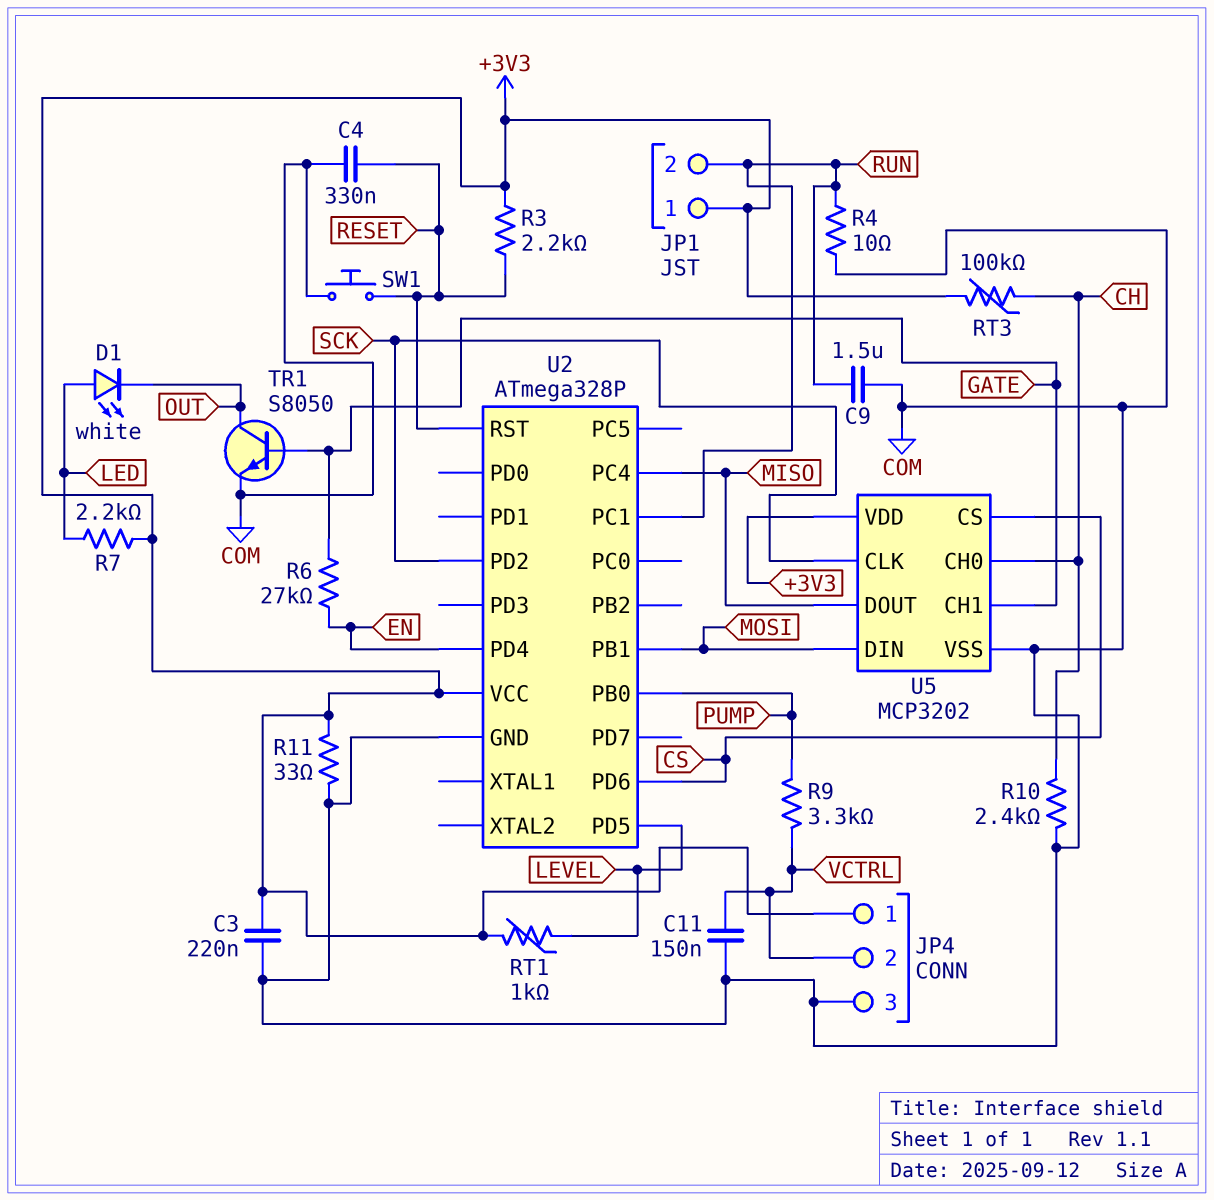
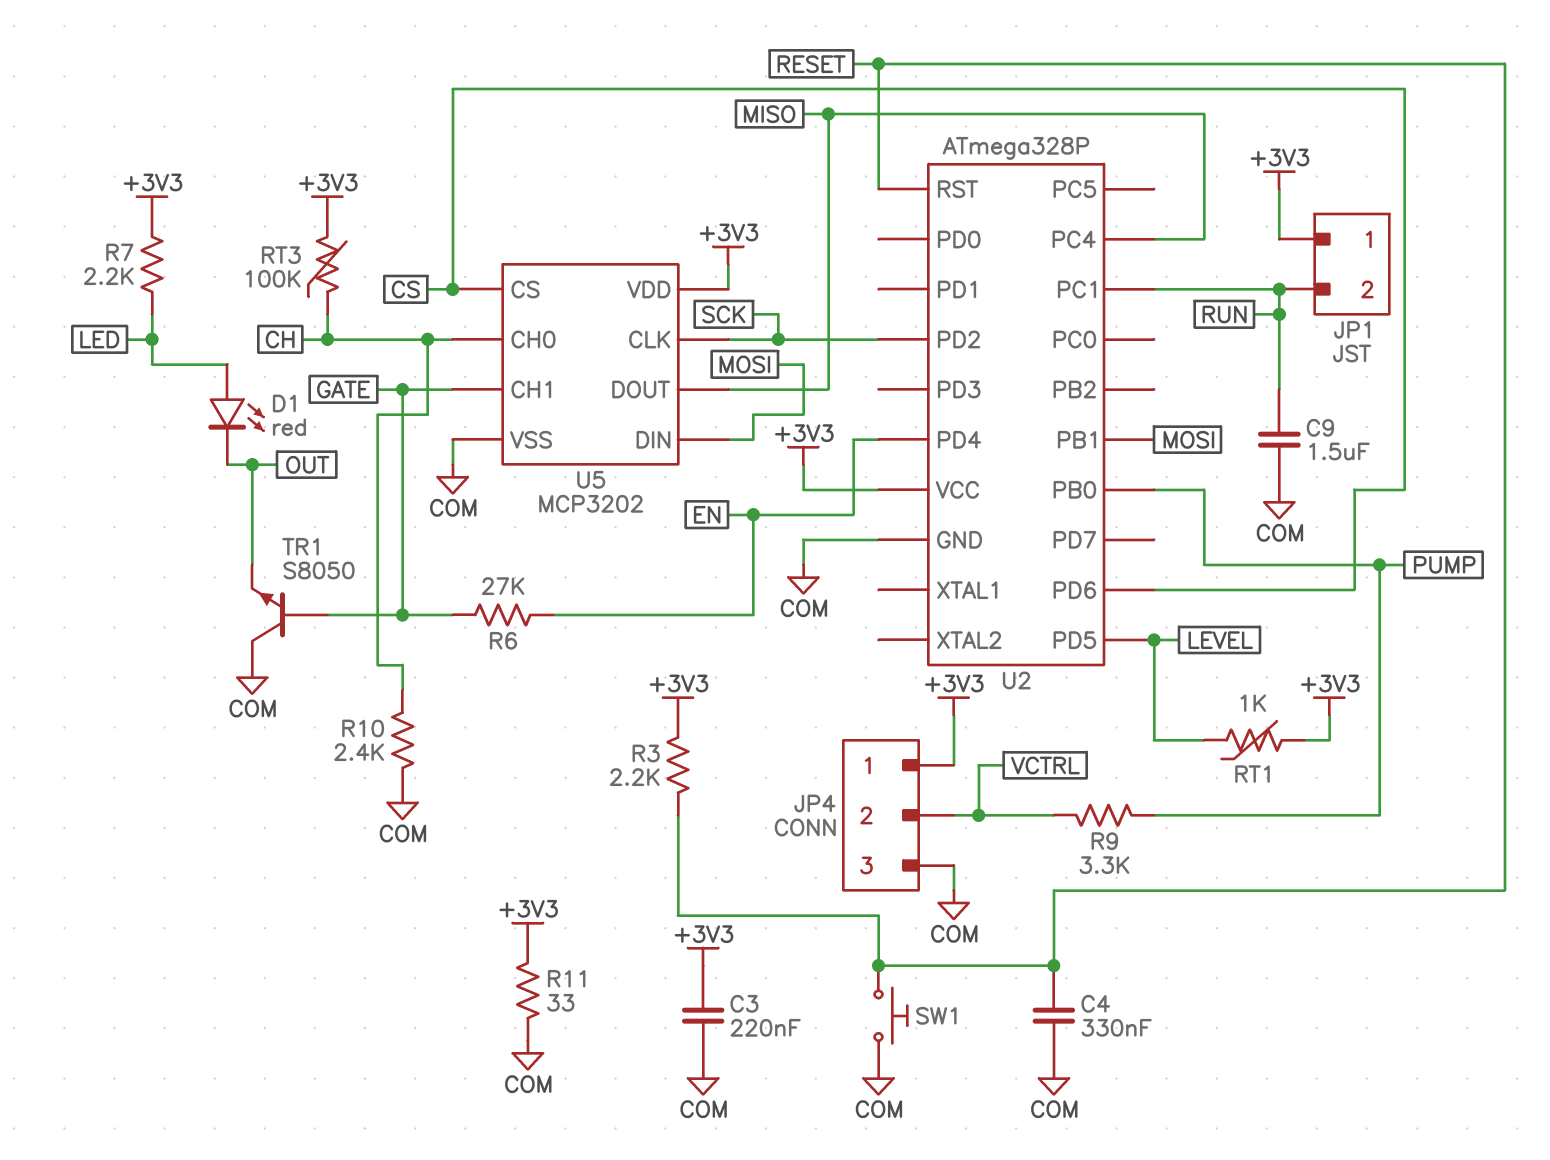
C11: 150nF (COM, VCTRL) -> none
D1: LED white (A LED, K OUT) -> LED red (A LED, K OUT)
R4: 10 (COM, RUN) -> none
TR1: NPN S8050 (B GATE, C OUT, E COM) -> NPN S8050 (B GATE, C COM, E OUT)

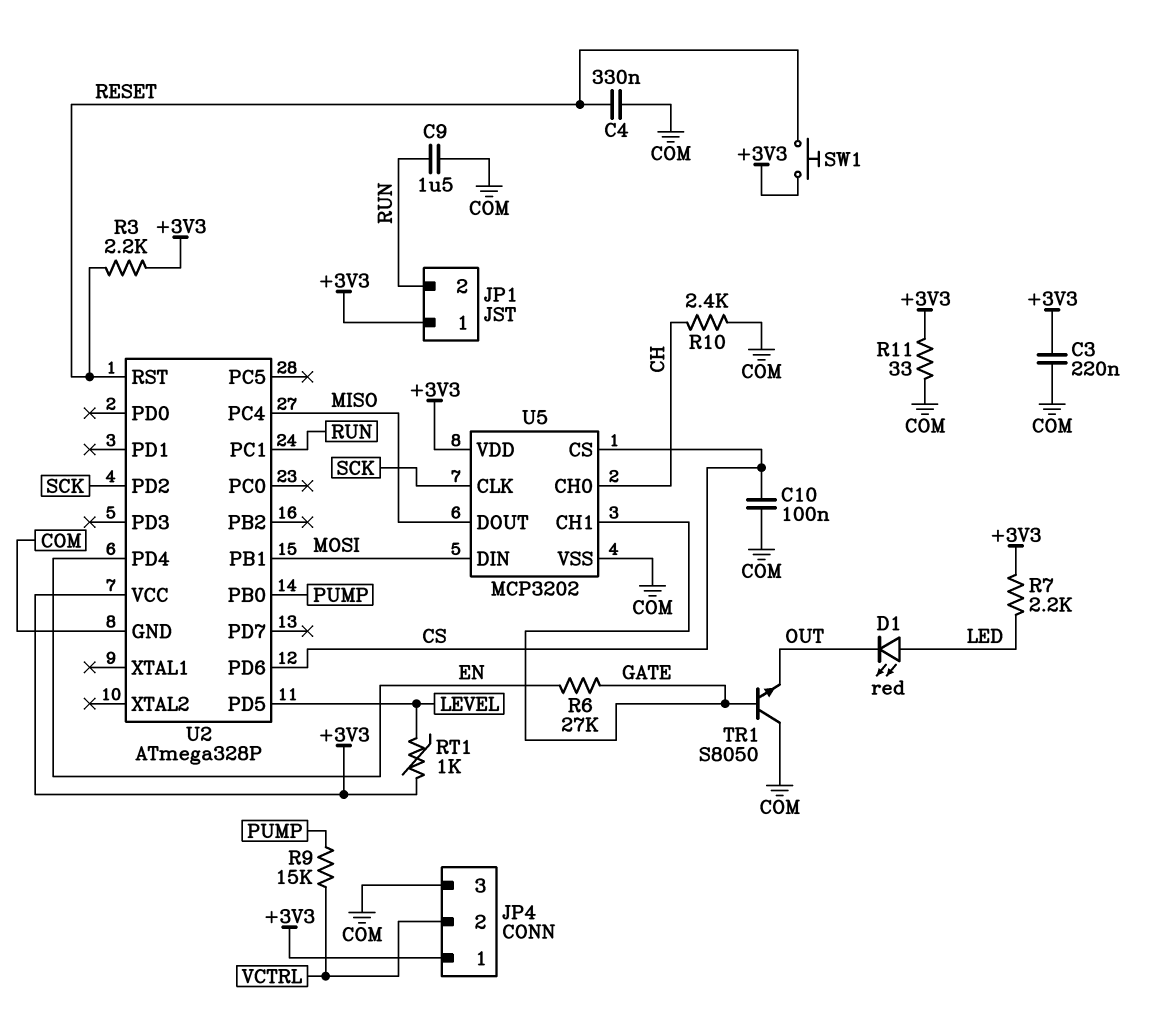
C10: none -> 100nF (COM, CS)
R9: 3.3k (PUMP, VCTRL) -> 15k (PUMP, VCTRL)
RT3: 100k (+3V3, CH) -> none
SW1: button (COM, RESET) -> button (+3V3, RESET)

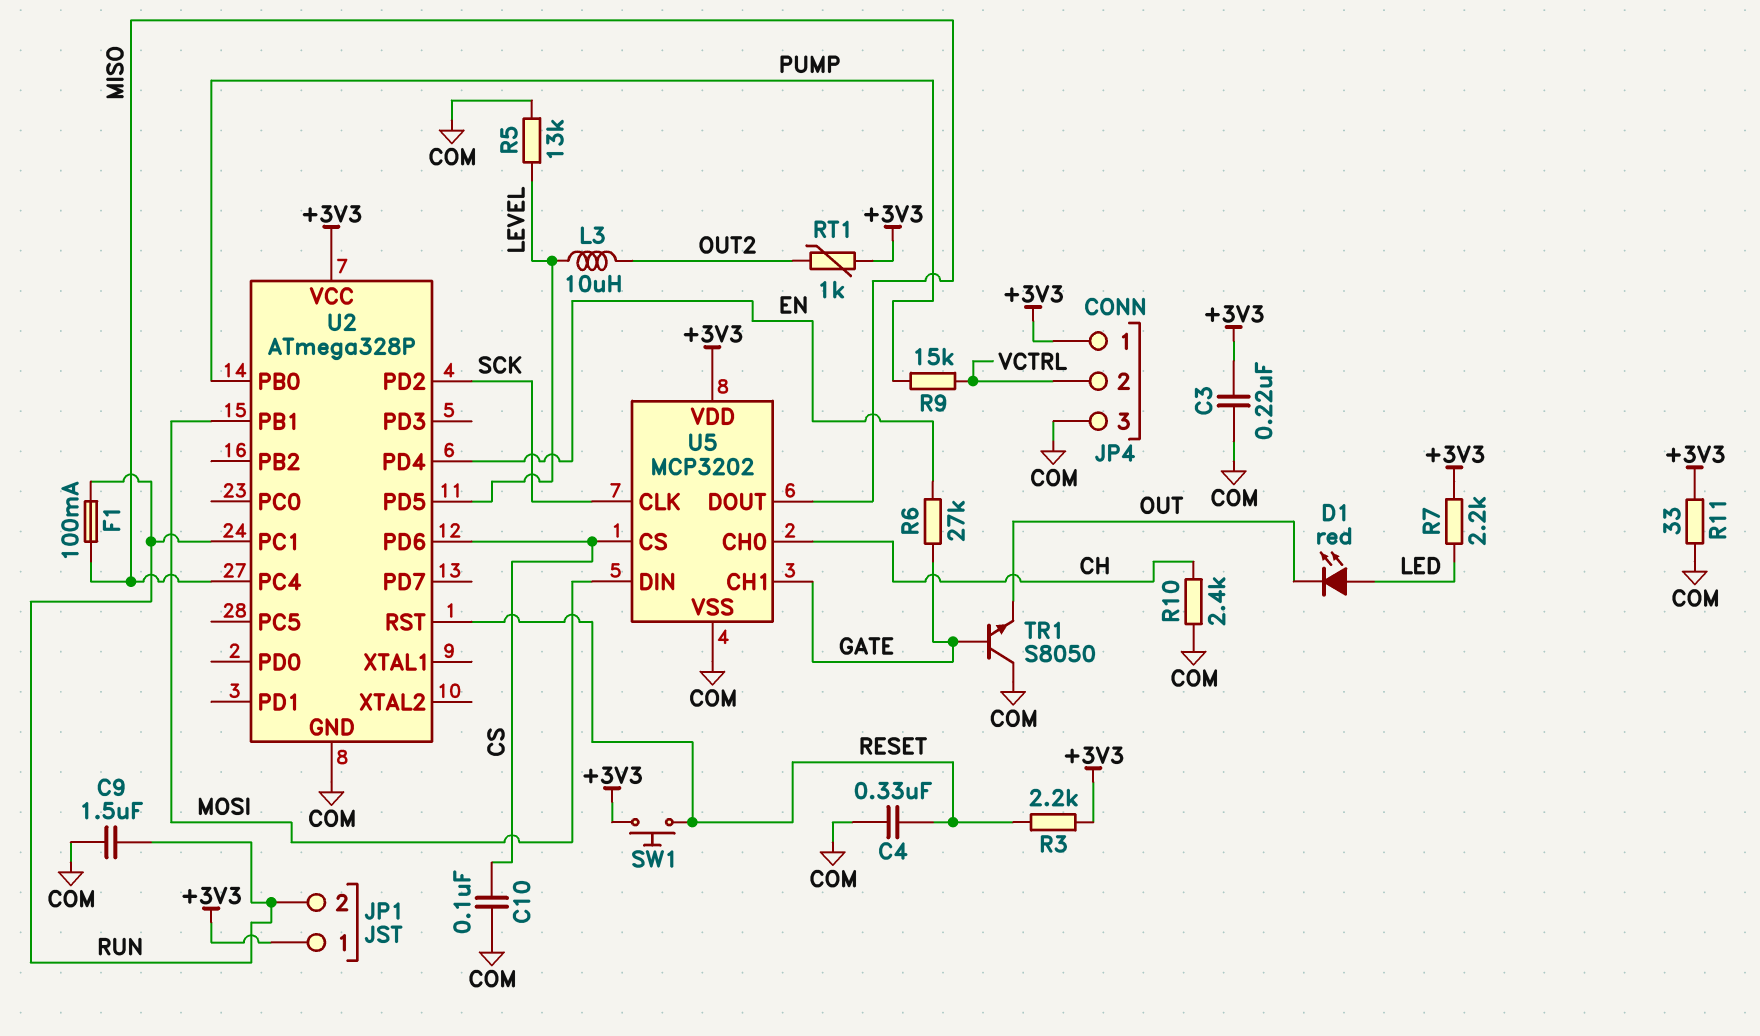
F1: none -> 100mA (MISO, RUN)
L3: none -> 10uH (LEVEL, OUT2)
R5: none -> 13k (COM, LEVEL)
RT1: 1k (+3V3, LEVEL) -> 1k (+3V3, OUT2)

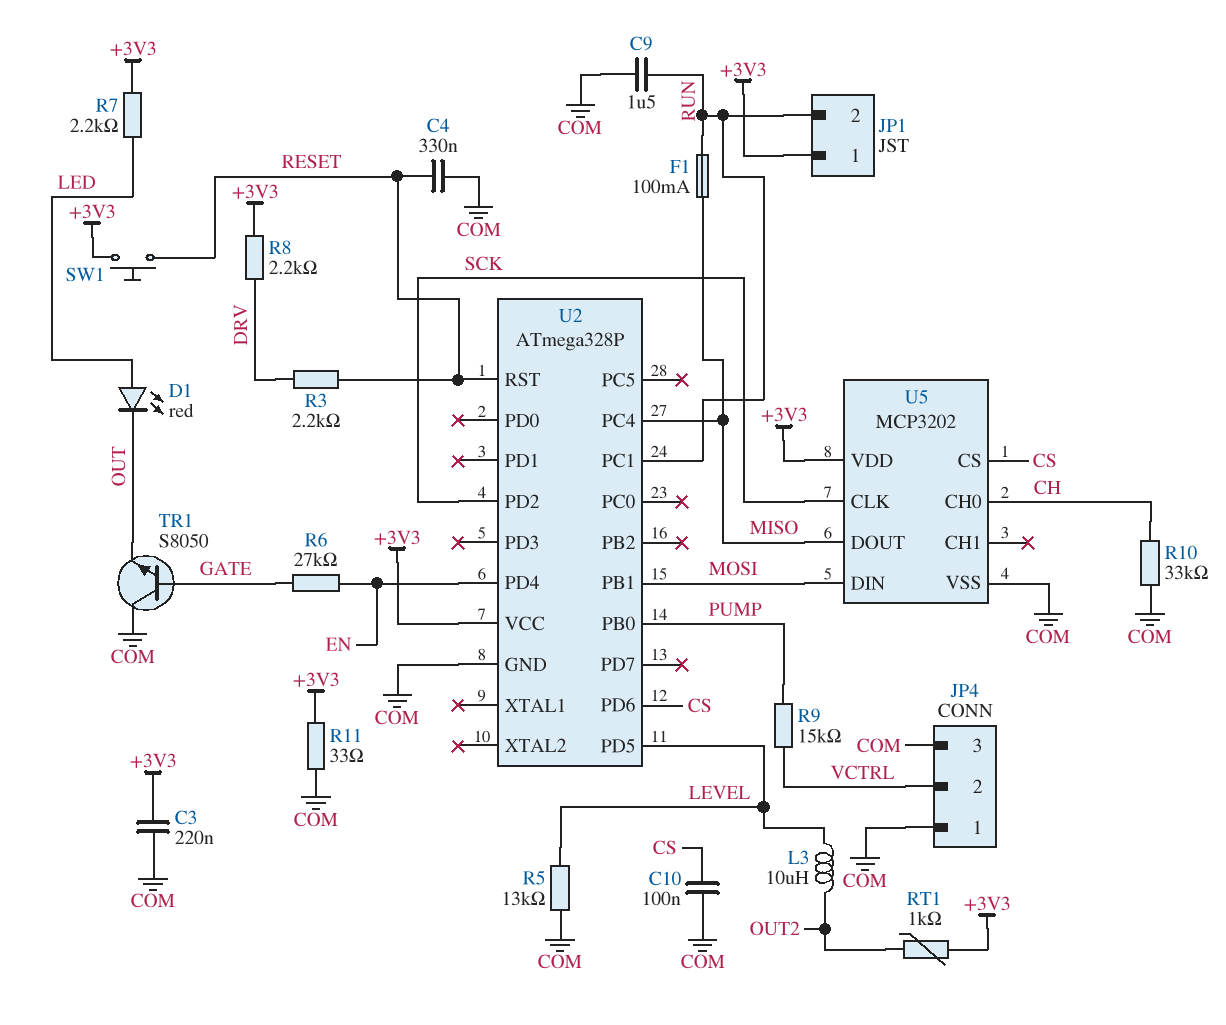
JP4 pin 1: +3V3 -> COM
R3: 2.2k (+3V3, RESET) -> 2.2k (DRV, RESET)
R8: none -> 2.2k (+3V3, DRV)
R10: 2.4k (CH, COM) -> 33k (CH, COM)
U5 pin CH1: GATE -> none

